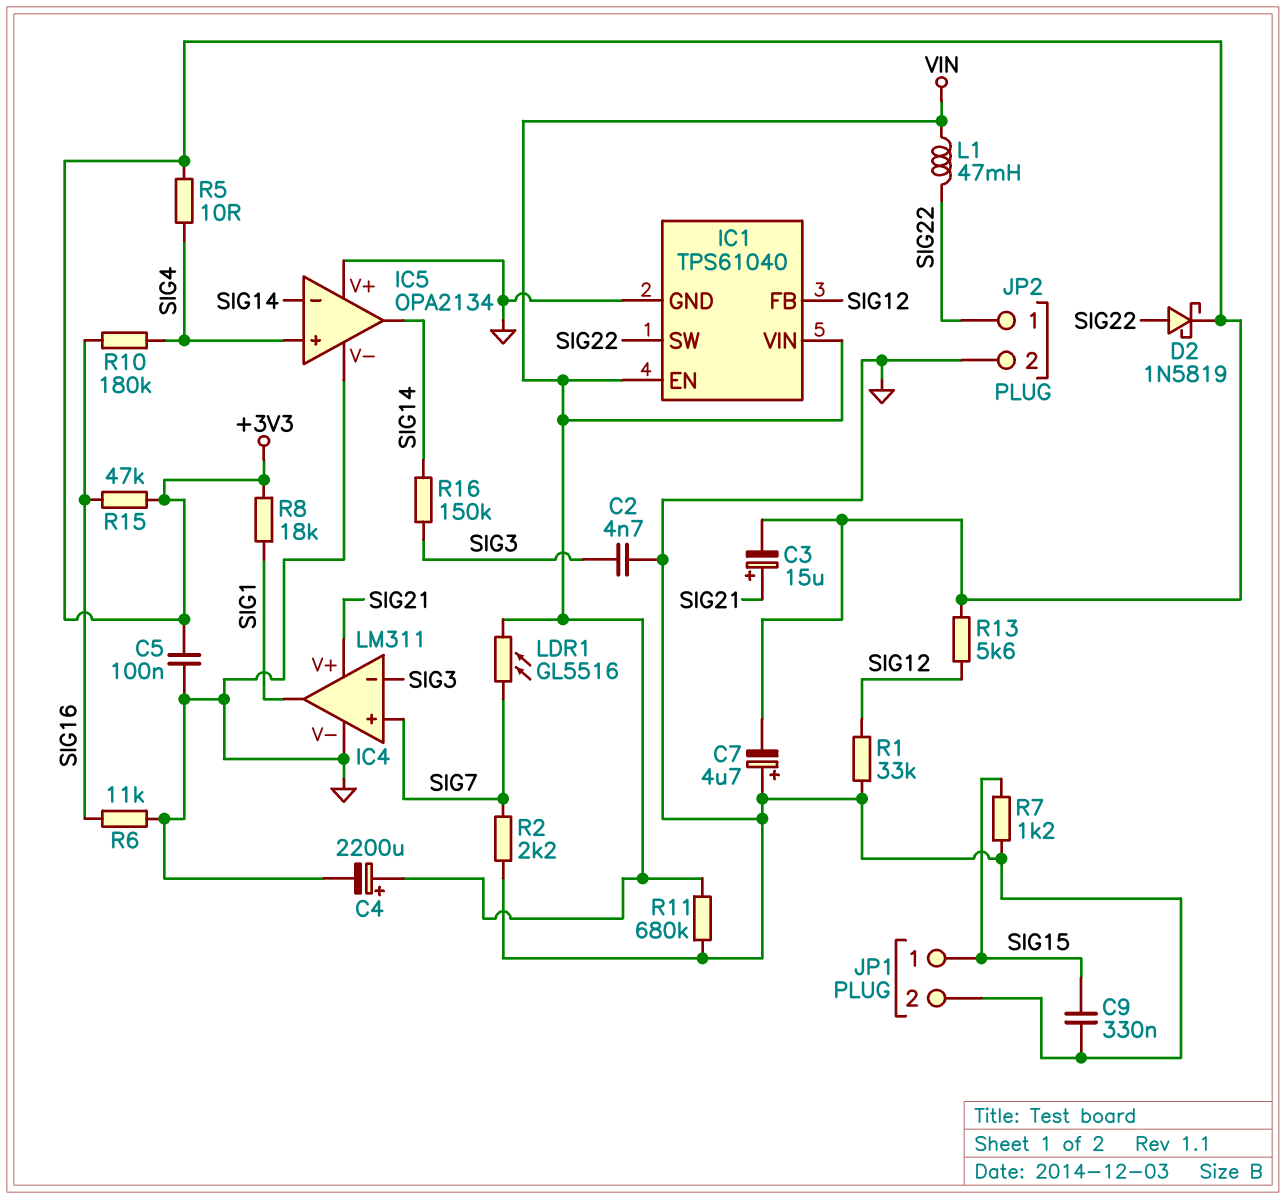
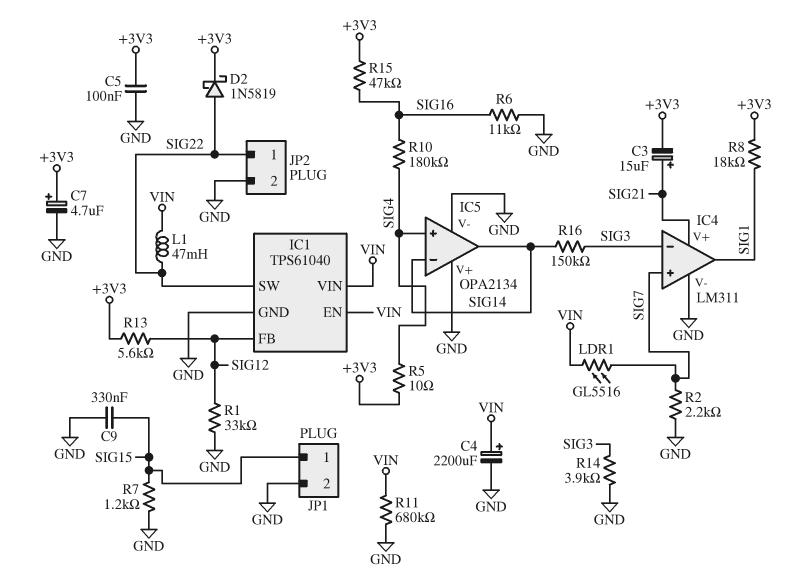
C2: 4.7nF (GND, SIG3) -> none
C7: 4.7uF (plus GND, minus +3V3) -> 4.7uF (plus +3V3, minus GND)
R14: none -> 3.9k (GND, SIG3)

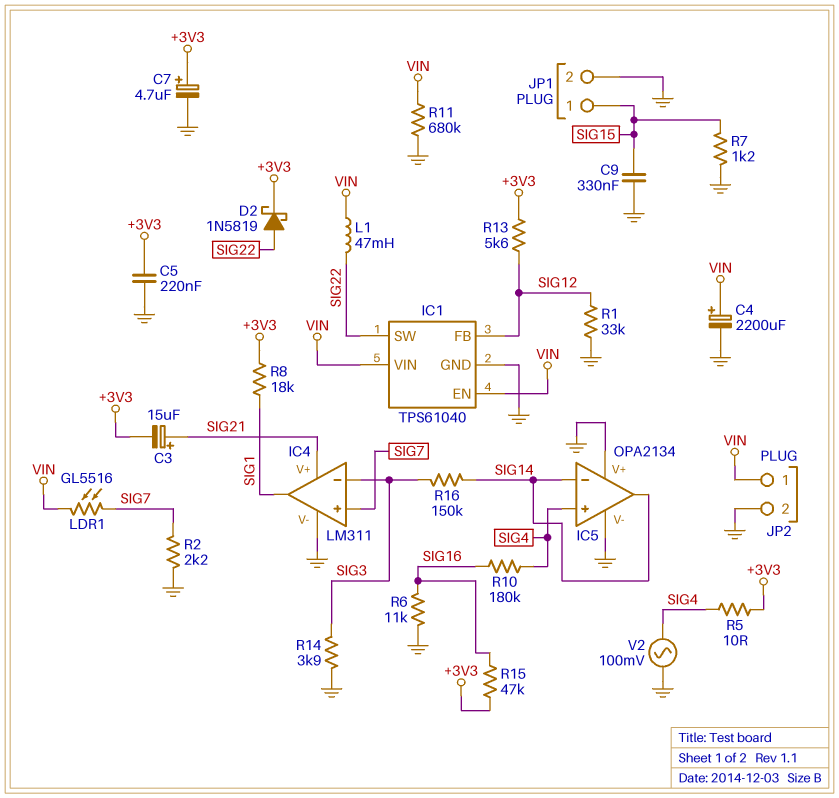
C5: 100nF (+3V3, GND) -> 220nF (+3V3, GND)
JP2 pin 1: SIG22 -> VIN
V2: none -> AC 100mV (GND, SIG4)

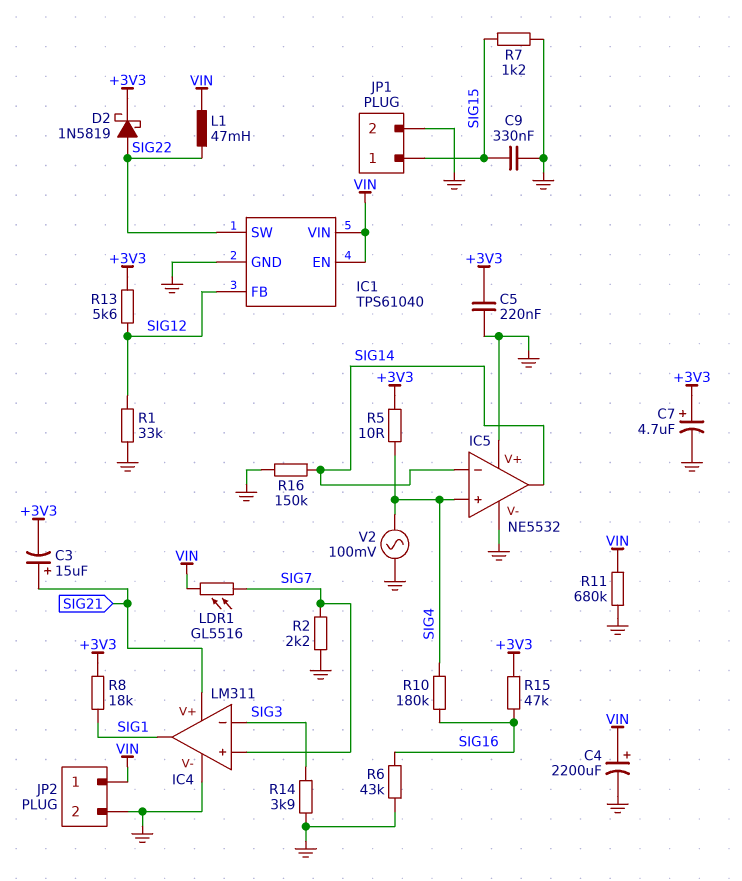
IC5: OPA2134 -> NE5532
R6: 11k (GND, SIG16) -> 43k (GND, SIG16)
R16: 150k (SIG3, SIG14) -> 150k (GND, SIG14)

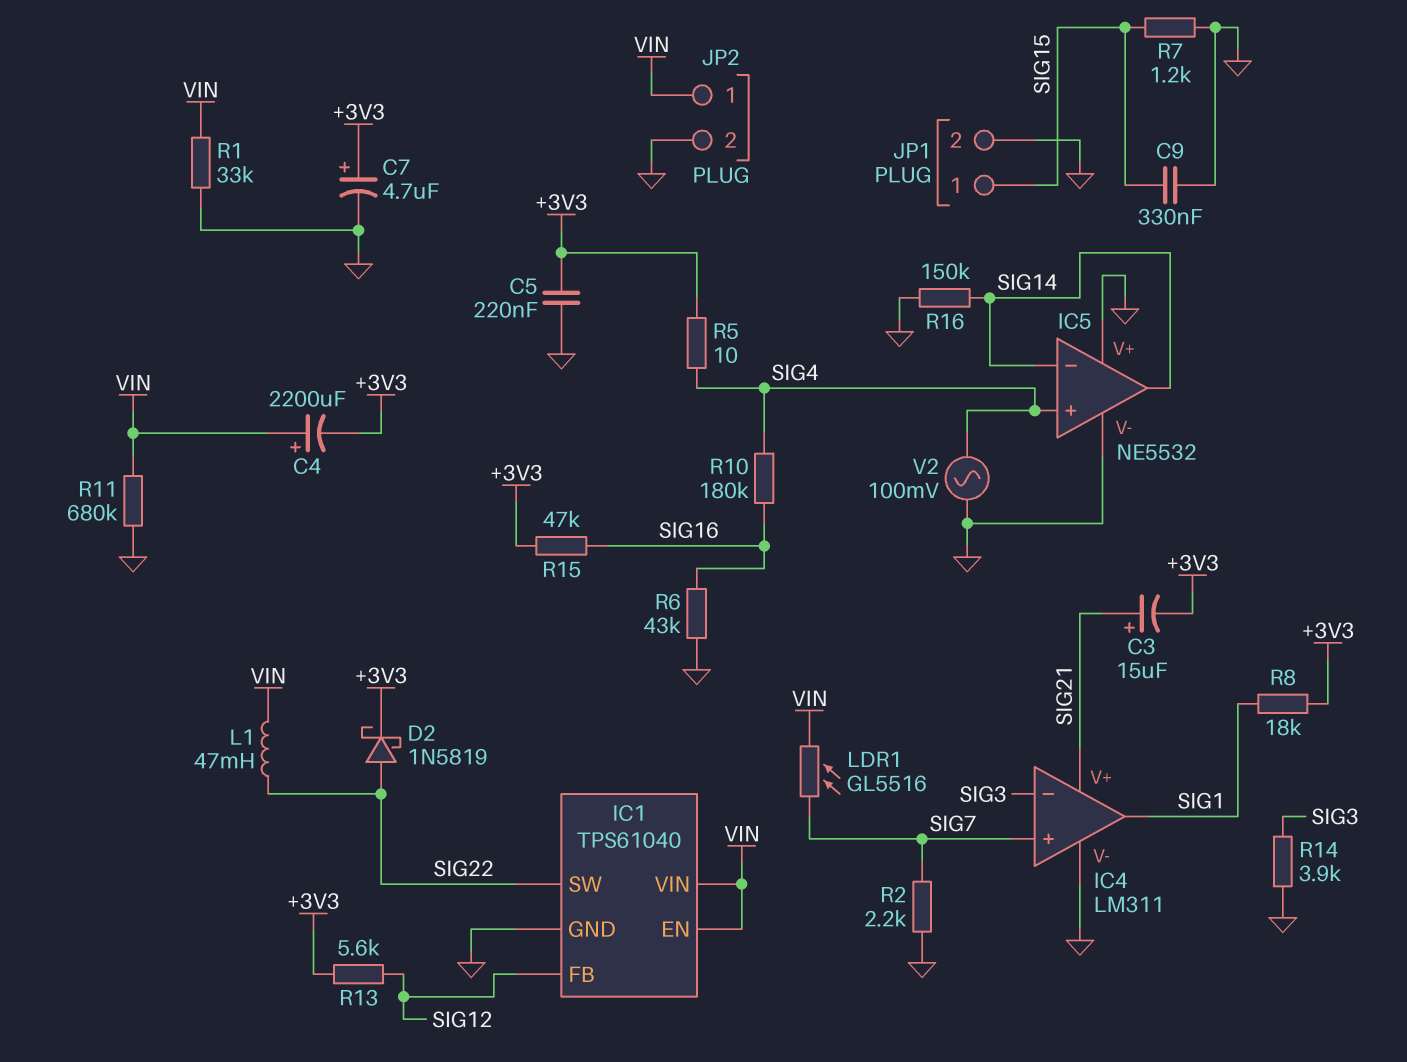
C4: 2200uF (plus VIN, minus GND) -> 2200uF (plus VIN, minus +3V3)
R1: 33k (GND, SIG12) -> 33k (GND, VIN)

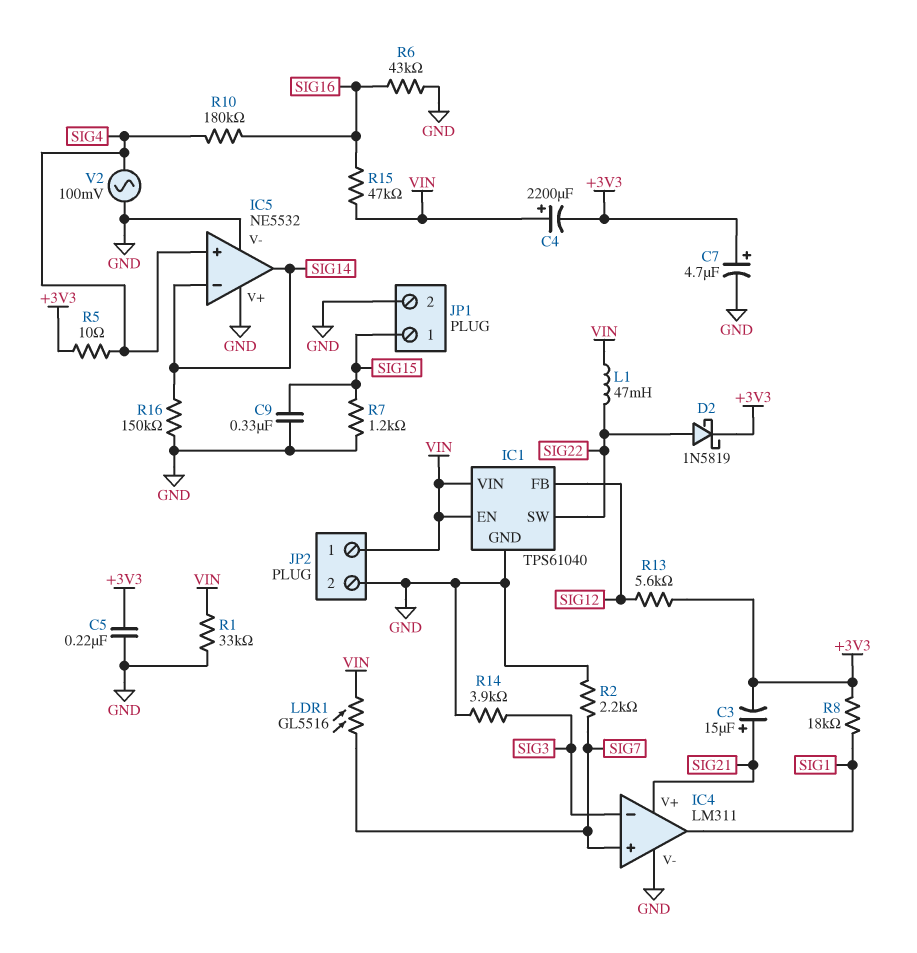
R11: 680k (GND, VIN) -> none
R15: 47k (+3V3, SIG16) -> 47k (SIG16, VIN)

